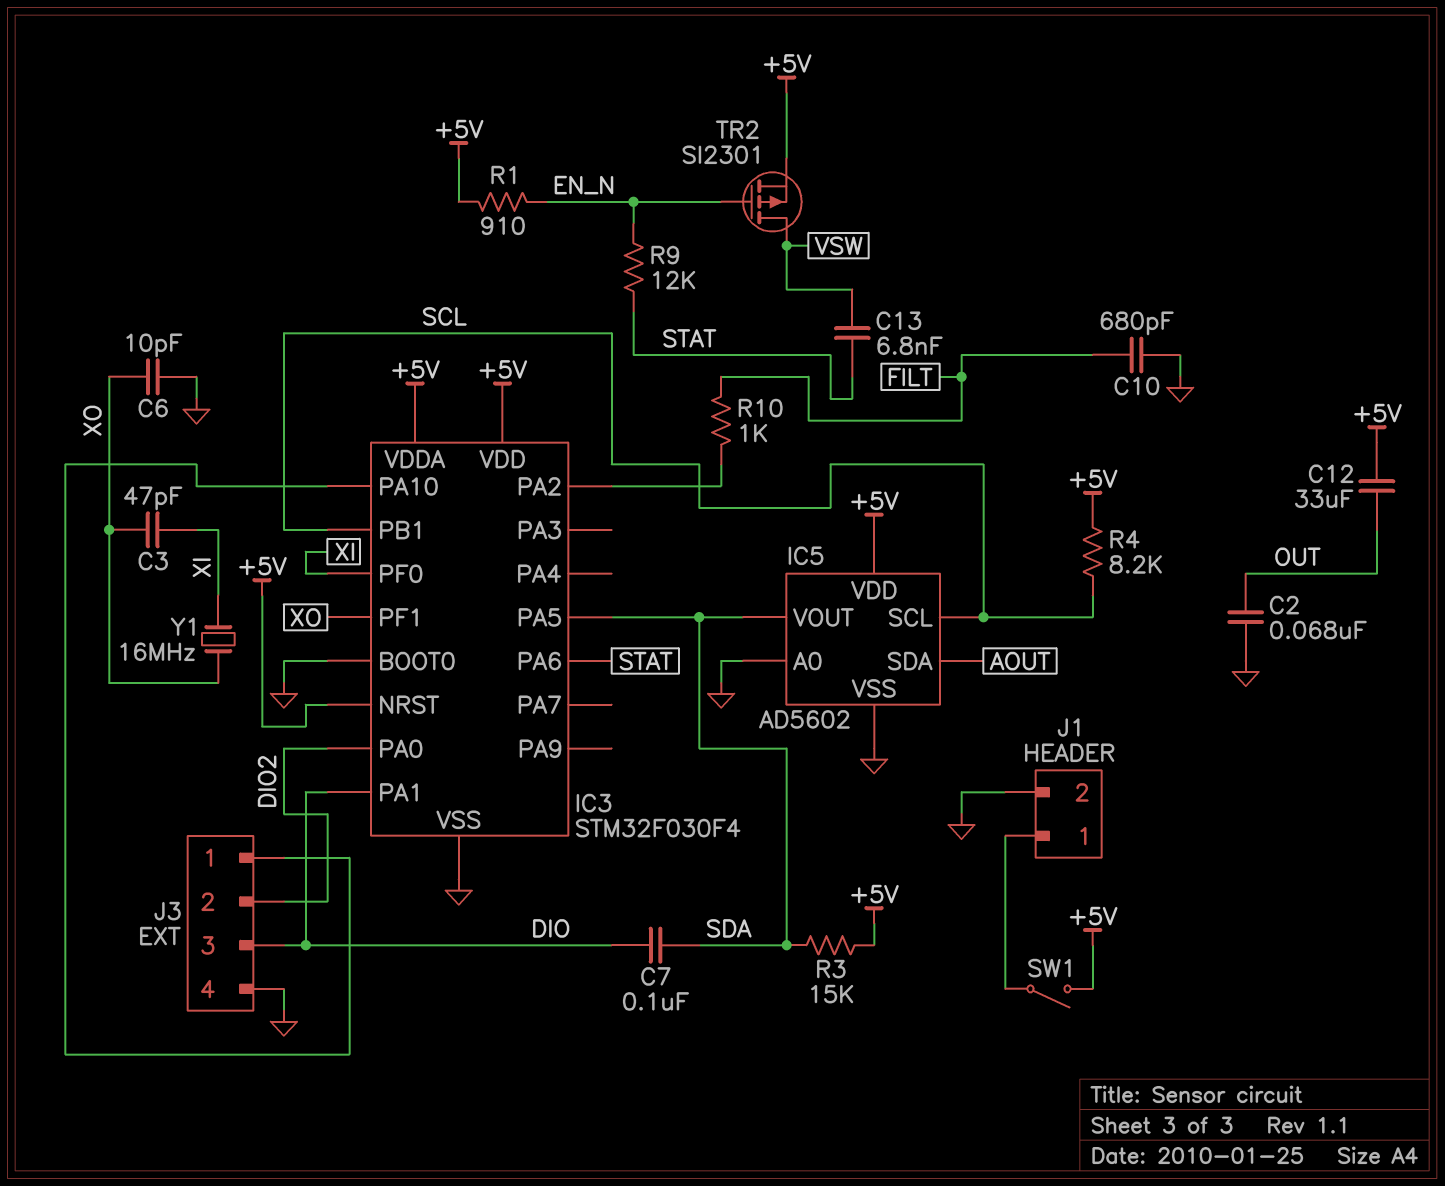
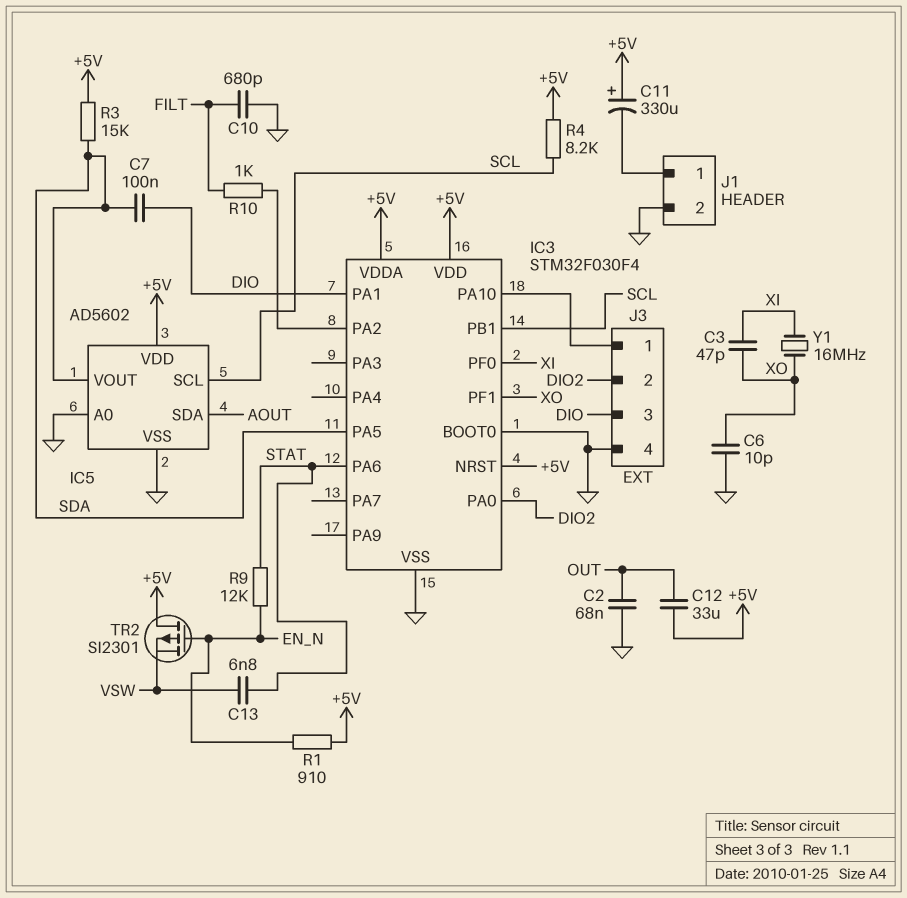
C11: none -> 330uF (plus +5V, minus J1/1)
SW1: switch (+5V, J1/1) -> none
TR2: PMOS SI2301 (G EN_N, D VSW, S +5V) -> PMOS SI2301 (G EN_N, D +5V, S VSW)

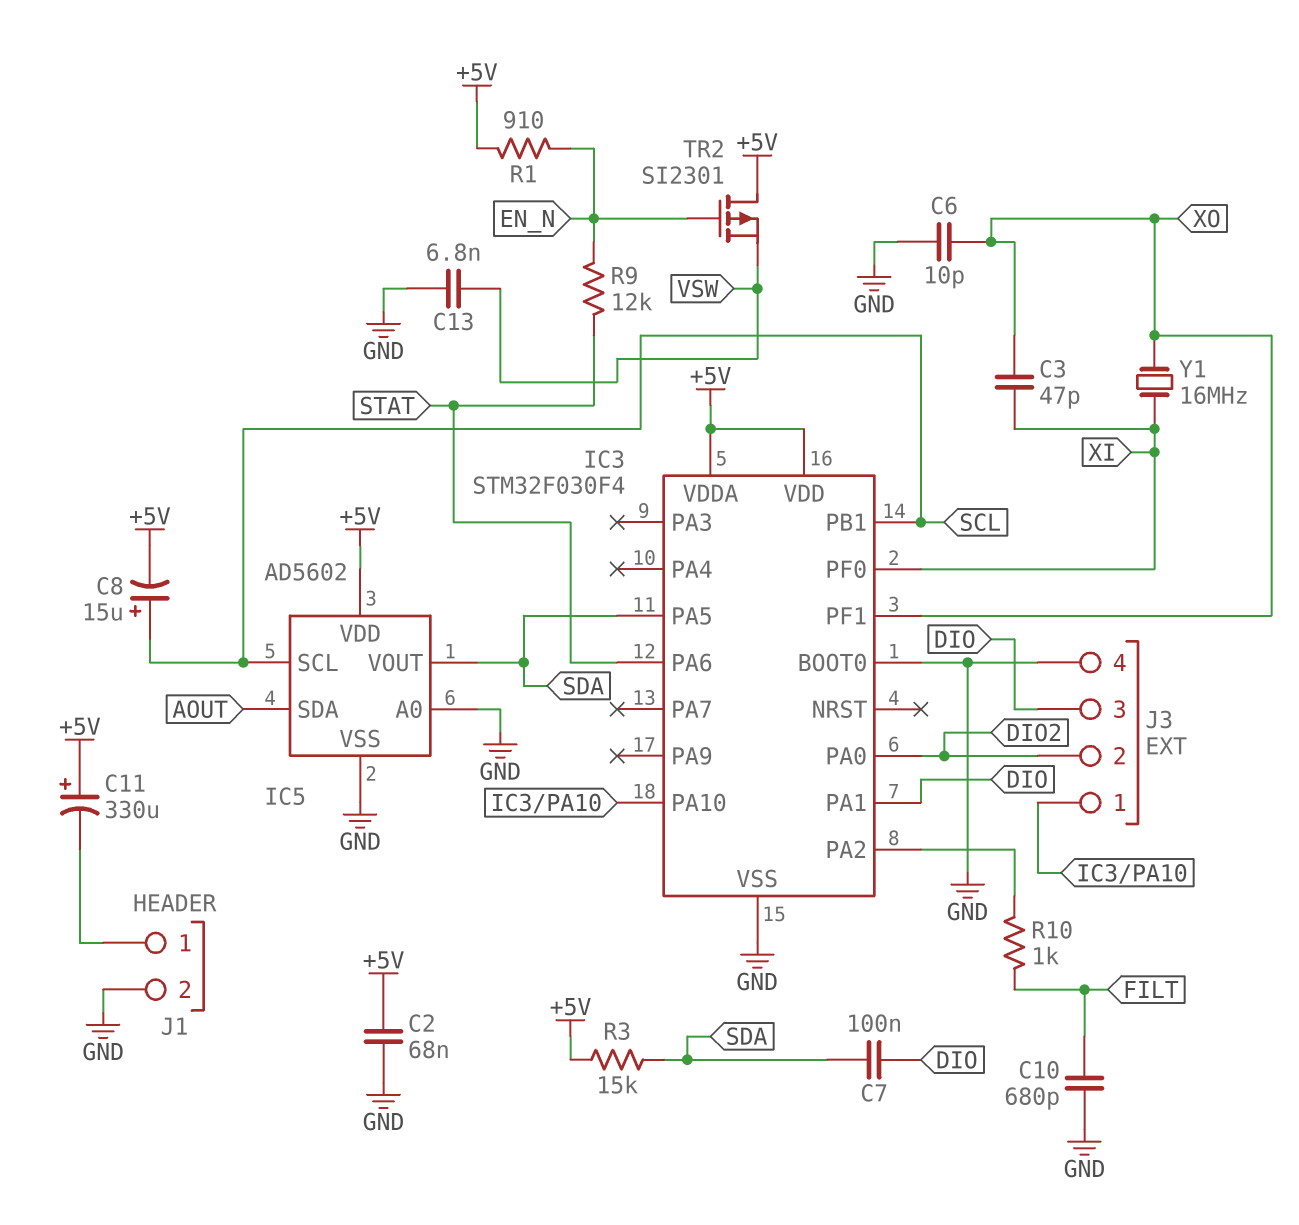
C2: 68nF (GND, OUT) -> 68nF (+5V, GND)
C8: none -> 15uF (plus SCL, minus +5V)
C12: 33uF (+5V, OUT) -> none
C13: 6.8nF (STAT, VSW) -> 6.8nF (GND, VSW)
IC3 pin NRST: +5V -> none
R4: 8.2k (+5V, SCL) -> none

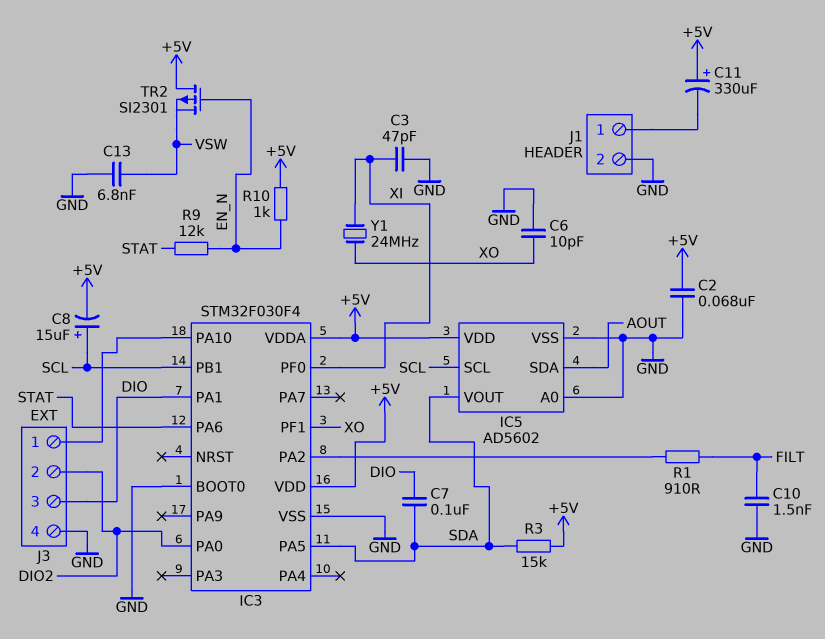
C3: 47pF (XI, XO) -> 47pF (GND, XI)
C10: 680pF (FILT, GND) -> 1.5nF (FILT, GND)
R1: 910 (+5V, EN_N) -> 910 (FILT, IC3/PA2)
R10: 1k (FILT, IC3/PA2) -> 1k (+5V, EN_N)
Y1: 16MHz (XI, XO) -> 24MHz (XI, XO)

